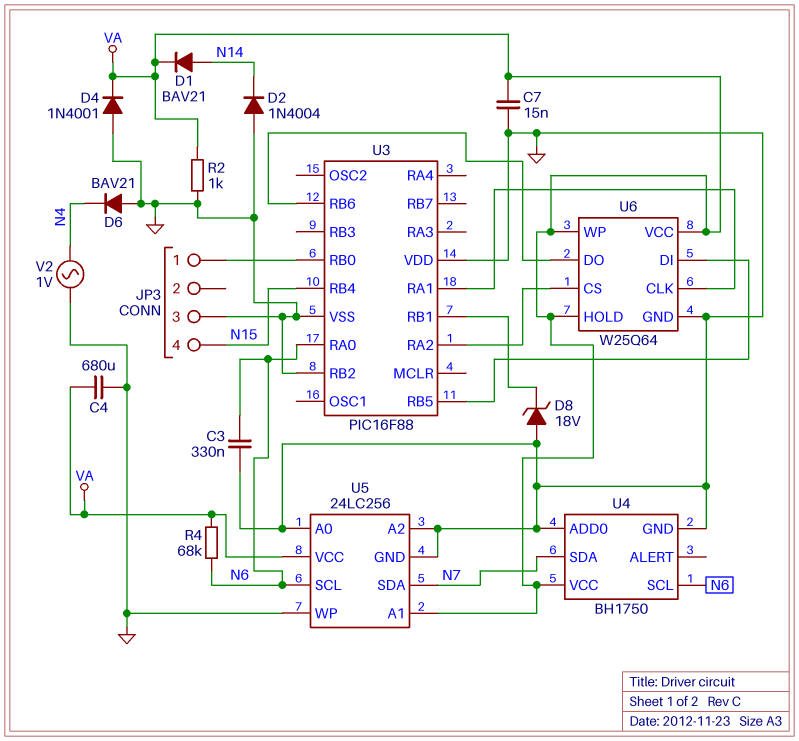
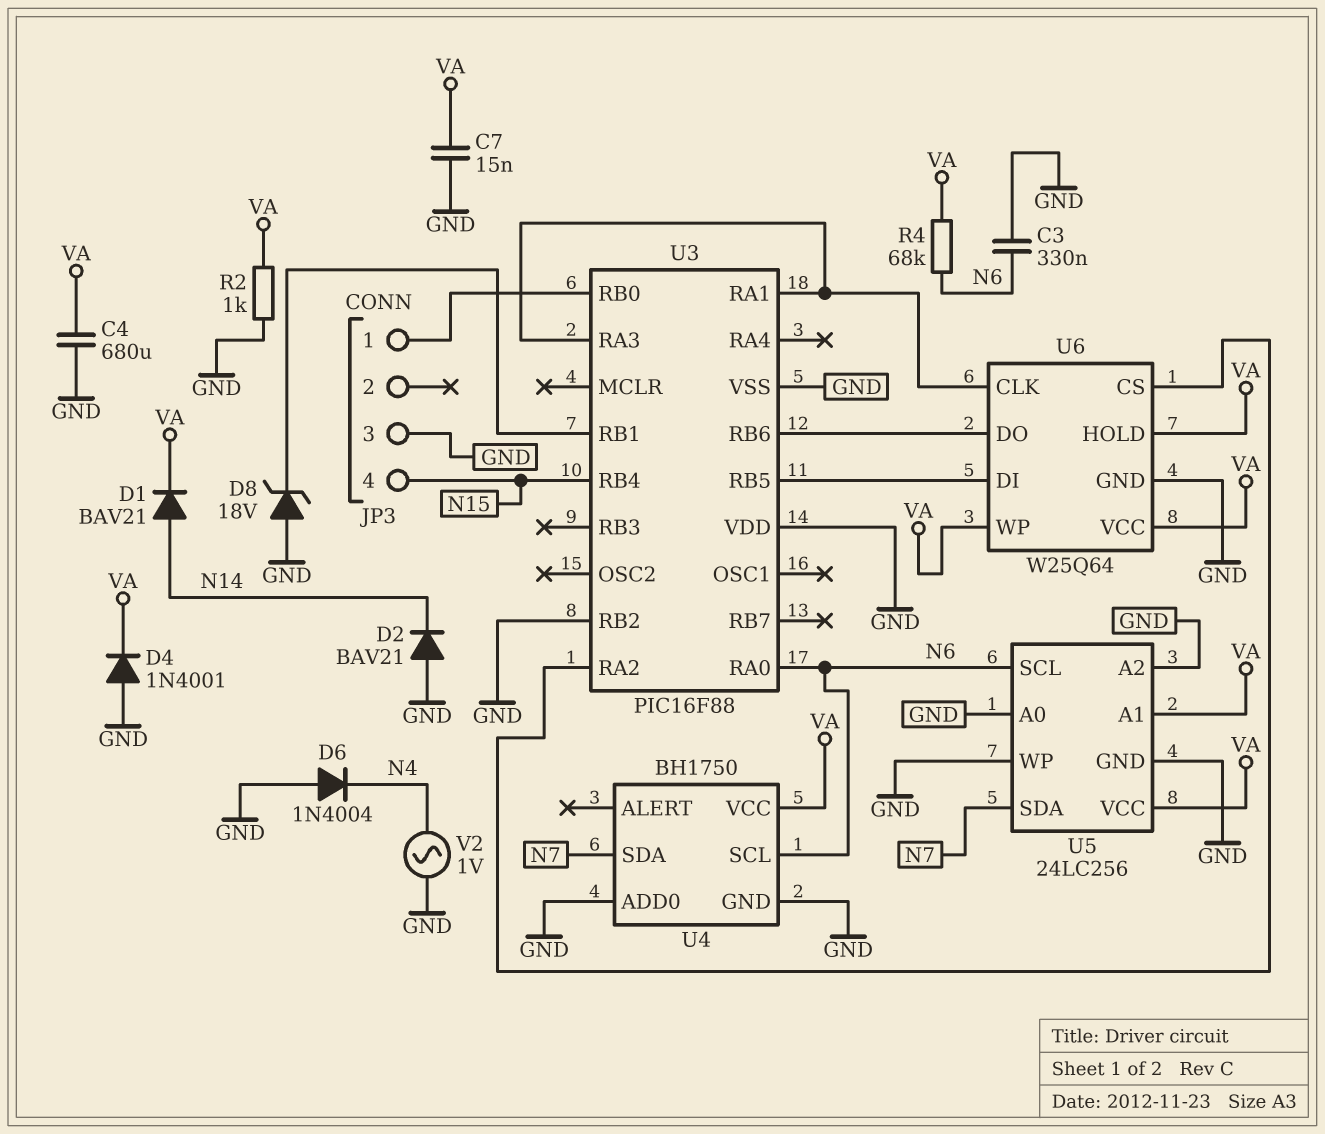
D2: diode 1N4004 (A GND, K N14) -> diode BAV21 (A GND, K N14)
D6: diode BAV21 (A GND, K N4) -> diode 1N4004 (A GND, K N4)
U3 pin RA3: none -> U3/RA1

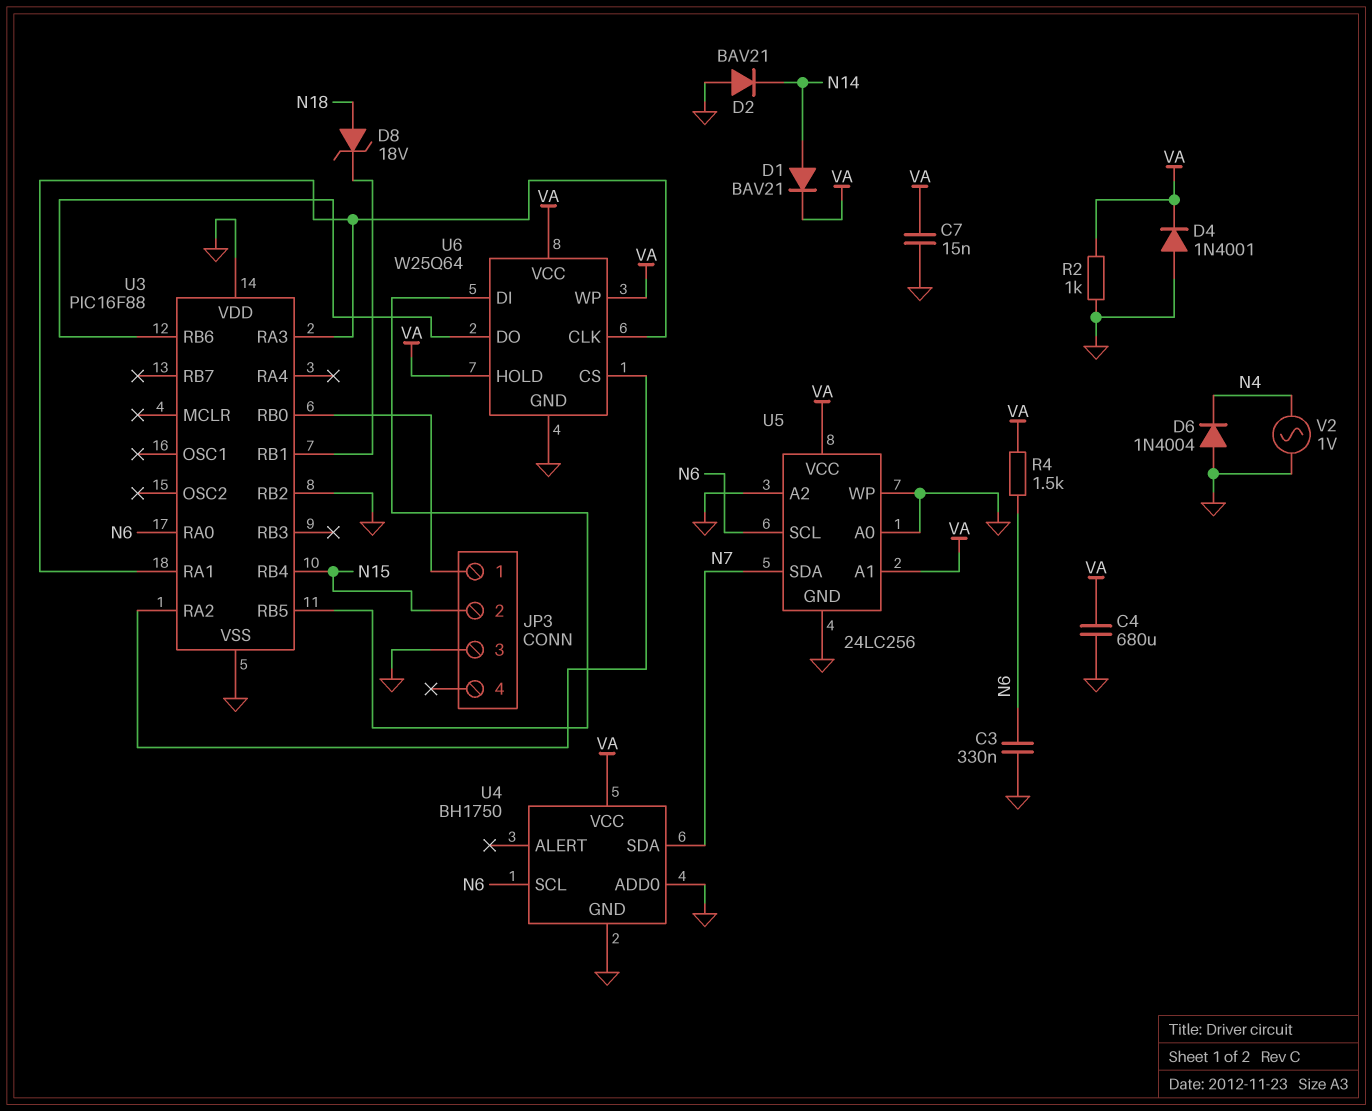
D8: zener 18V (A GND, K U3/RB1) -> zener 18V (A N18, K U3/RB1)
JP3 pin 2: none -> N15
JP3 pin 4: N15 -> none
R4: 68k (N6, VA) -> 1.5k (N6, VA)

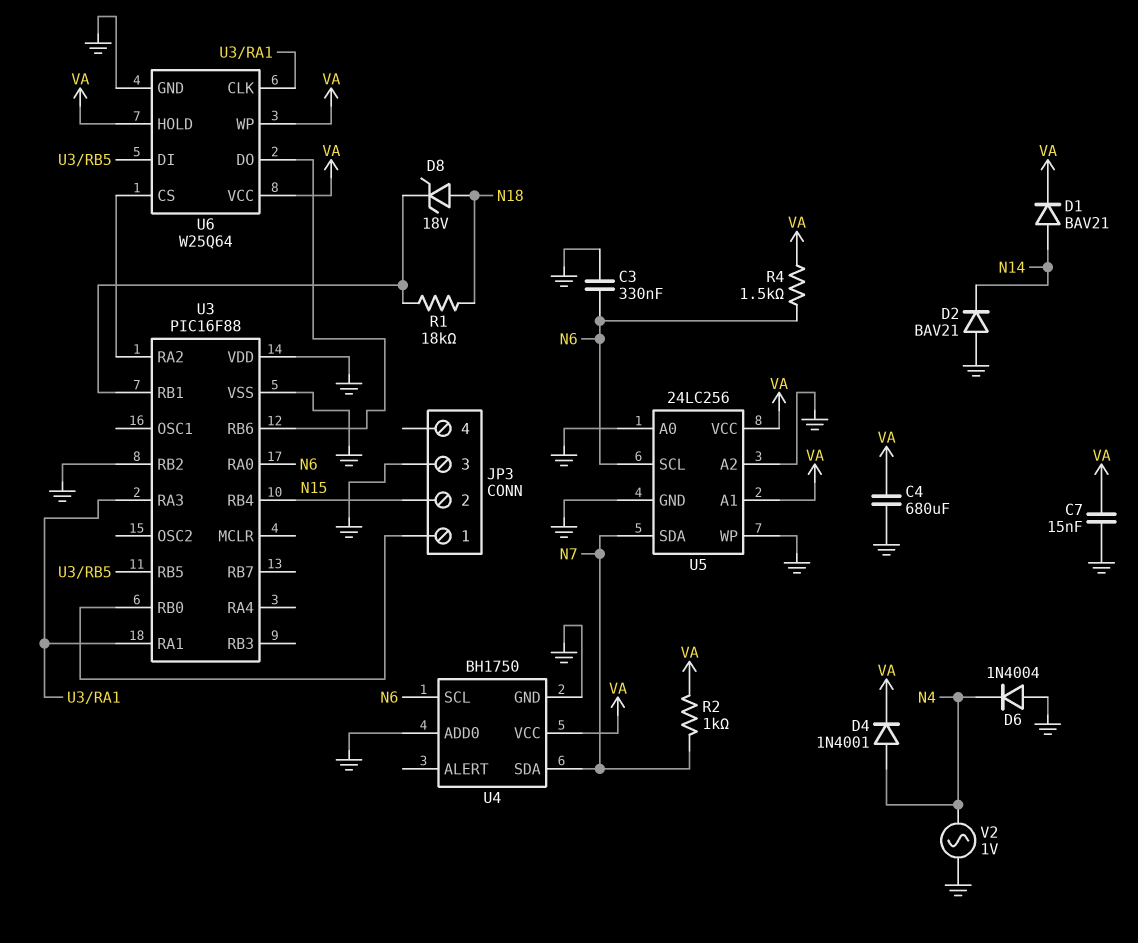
D4: diode 1N4001 (A GND, K VA) -> diode 1N4001 (A N4, K VA)
R1: none -> 18k (N18, U3/RB1)
R2: 1k (GND, VA) -> 1k (N7, VA)

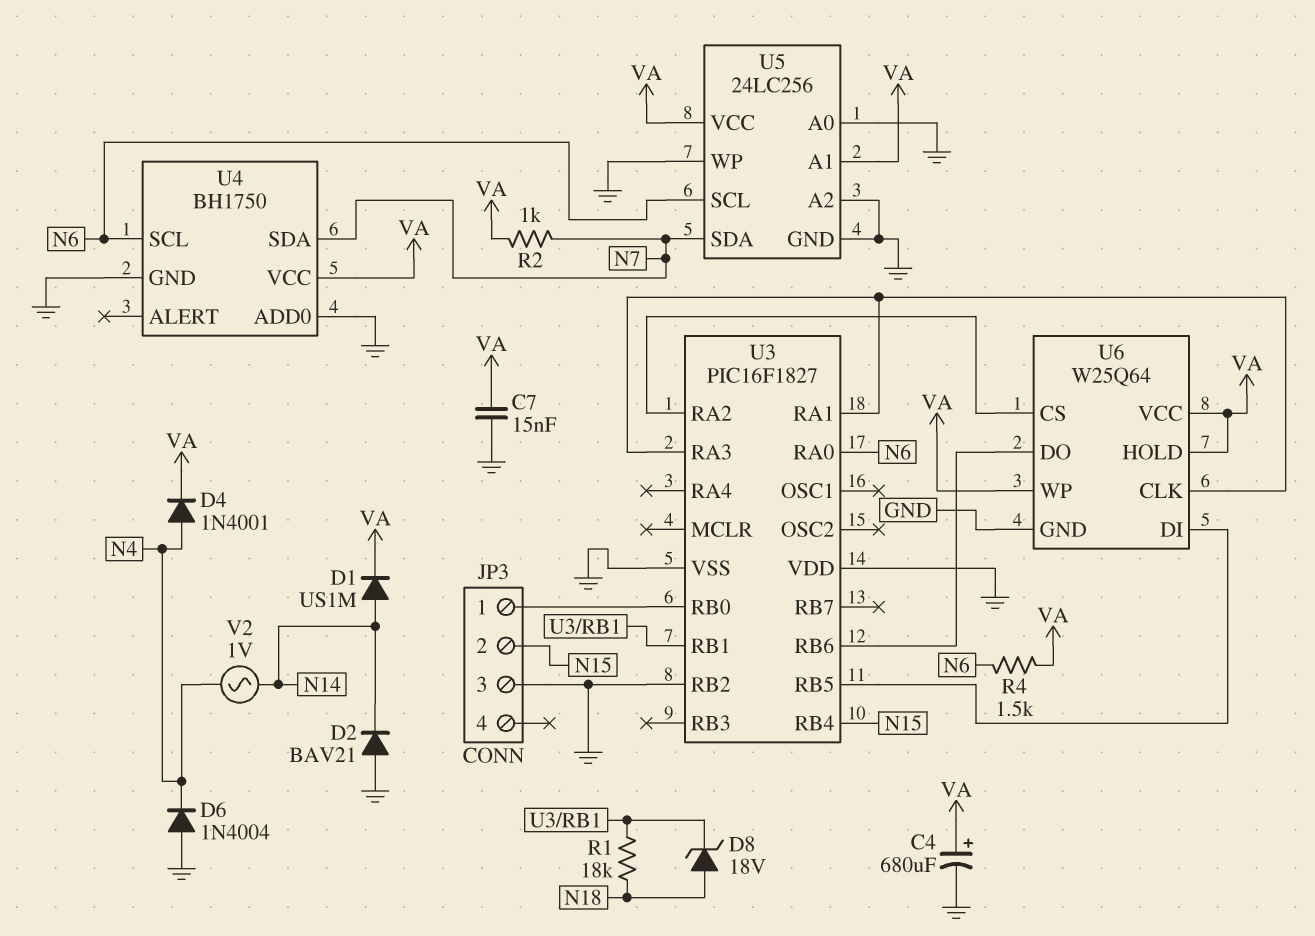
C3: 330nF (GND, N6) -> none
C4: 680uF (GND, VA) -> 680uF (plus VA, minus GND)
D1: diode BAV21 (A N14, K VA) -> diode US1M (A N14, K VA)
U3: PIC16F88 -> PIC16F1827
V2: AC 1V (GND, N4) -> AC 1V (N4, N14)

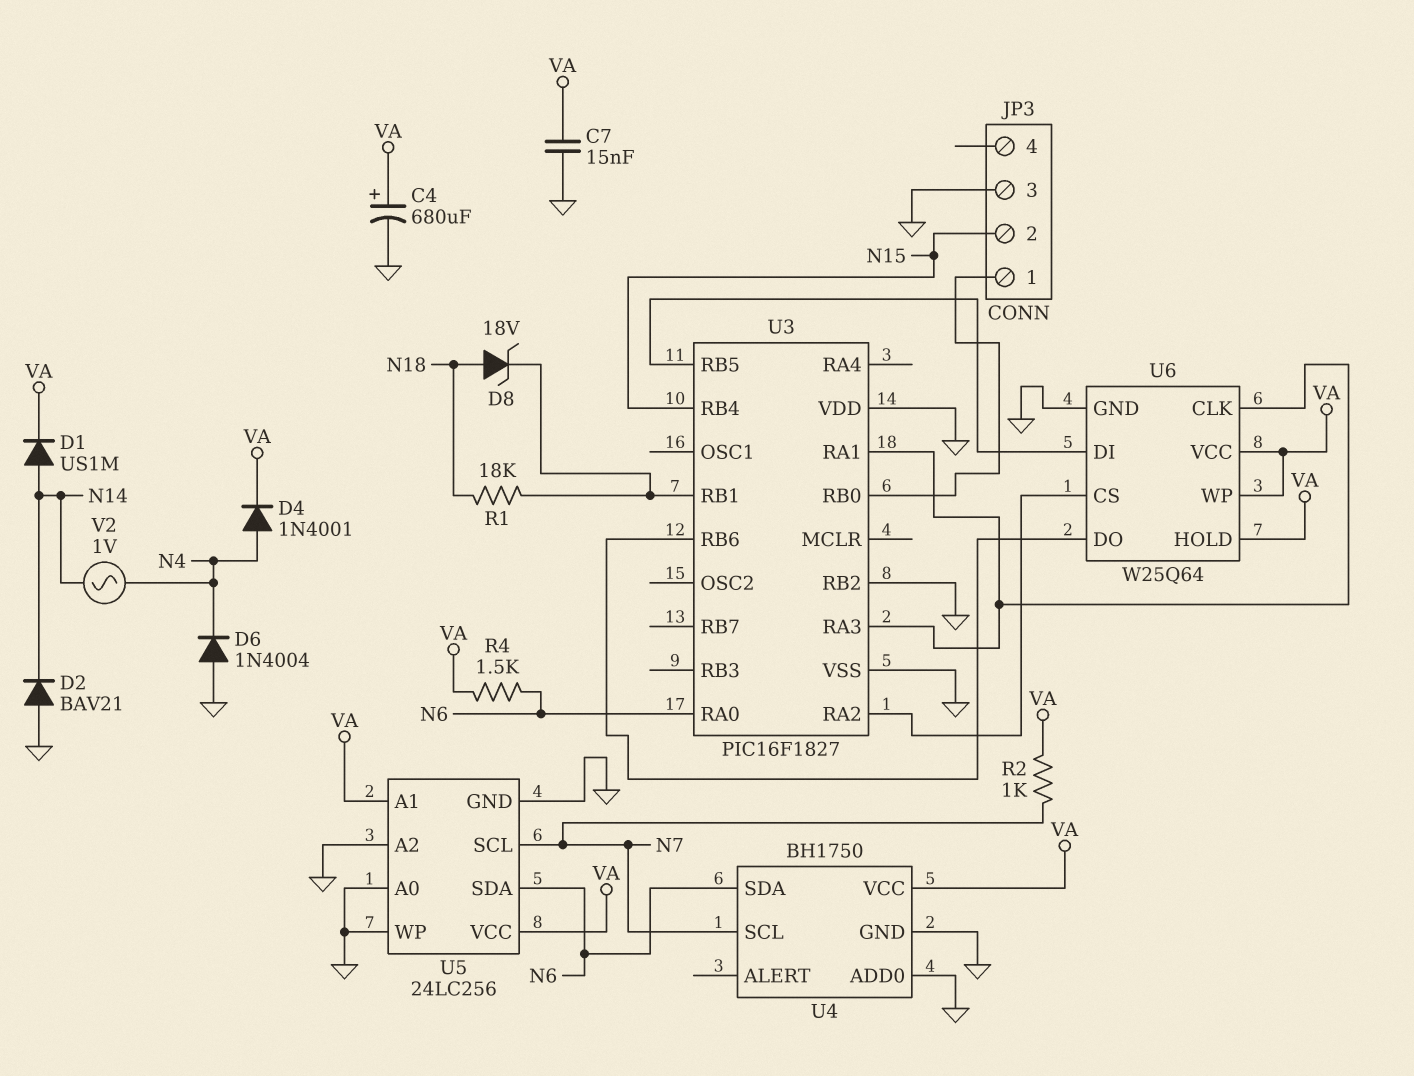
U4 pin SCL: N6 -> N7
U4 pin SDA: N7 -> N6
U5 pin SCL: N6 -> N7
U5 pin SDA: N7 -> N6

